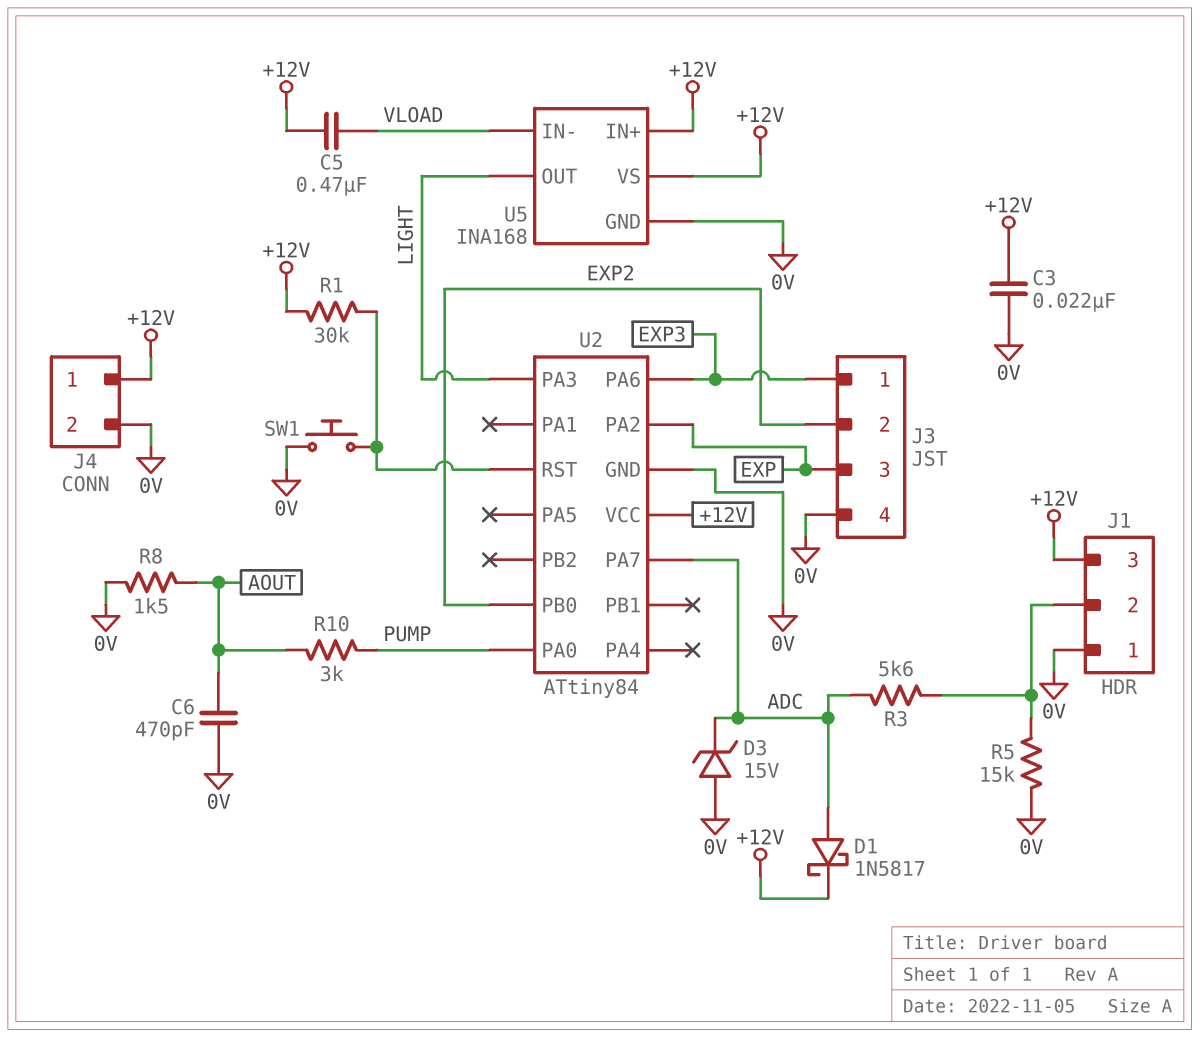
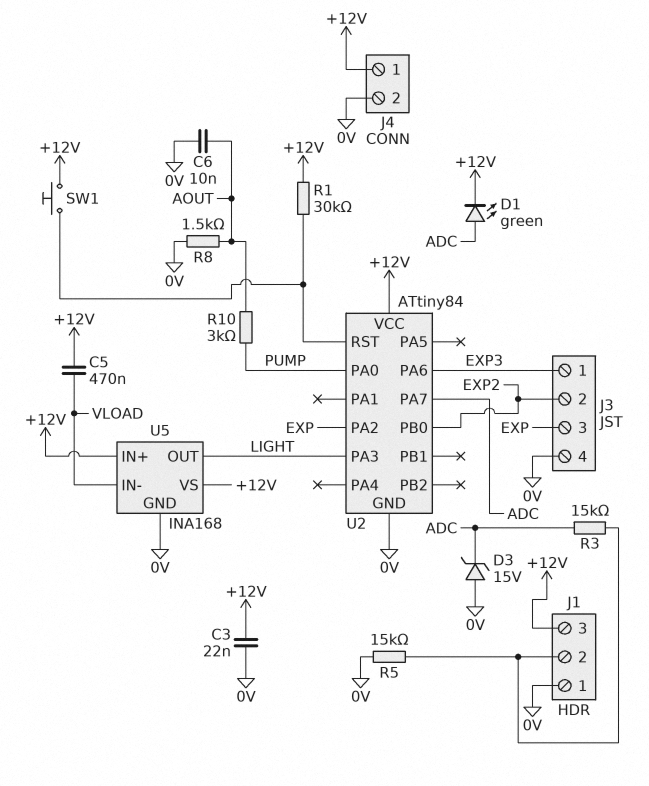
C6: 470pF (0V, AOUT) -> 10nF (0V, AOUT)
D1: schottky 1N5817 (A ADC, K +12V) -> LED green (A ADC, K +12V)
R3: 5.6k (ADC, J1/2) -> 15k (ADC, J1/2)
SW1: button (0V, U2/RST) -> button (+12V, U2/RST)

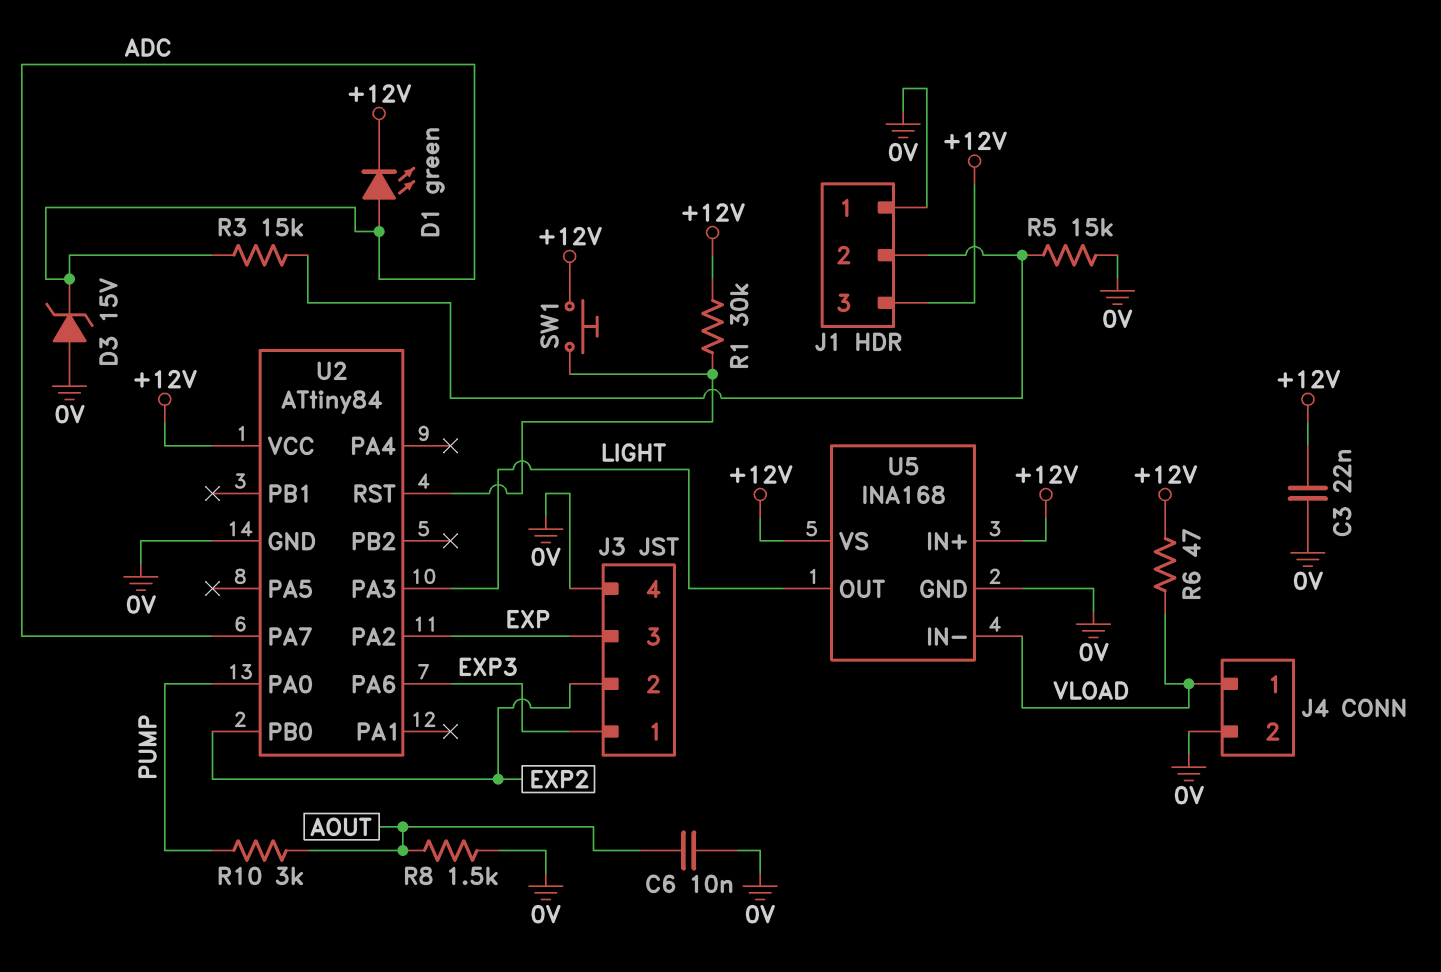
C5: 470nF (+12V, VLOAD) -> none
J4 pin 1: +12V -> VLOAD
R6: none -> 47 (+12V, VLOAD)

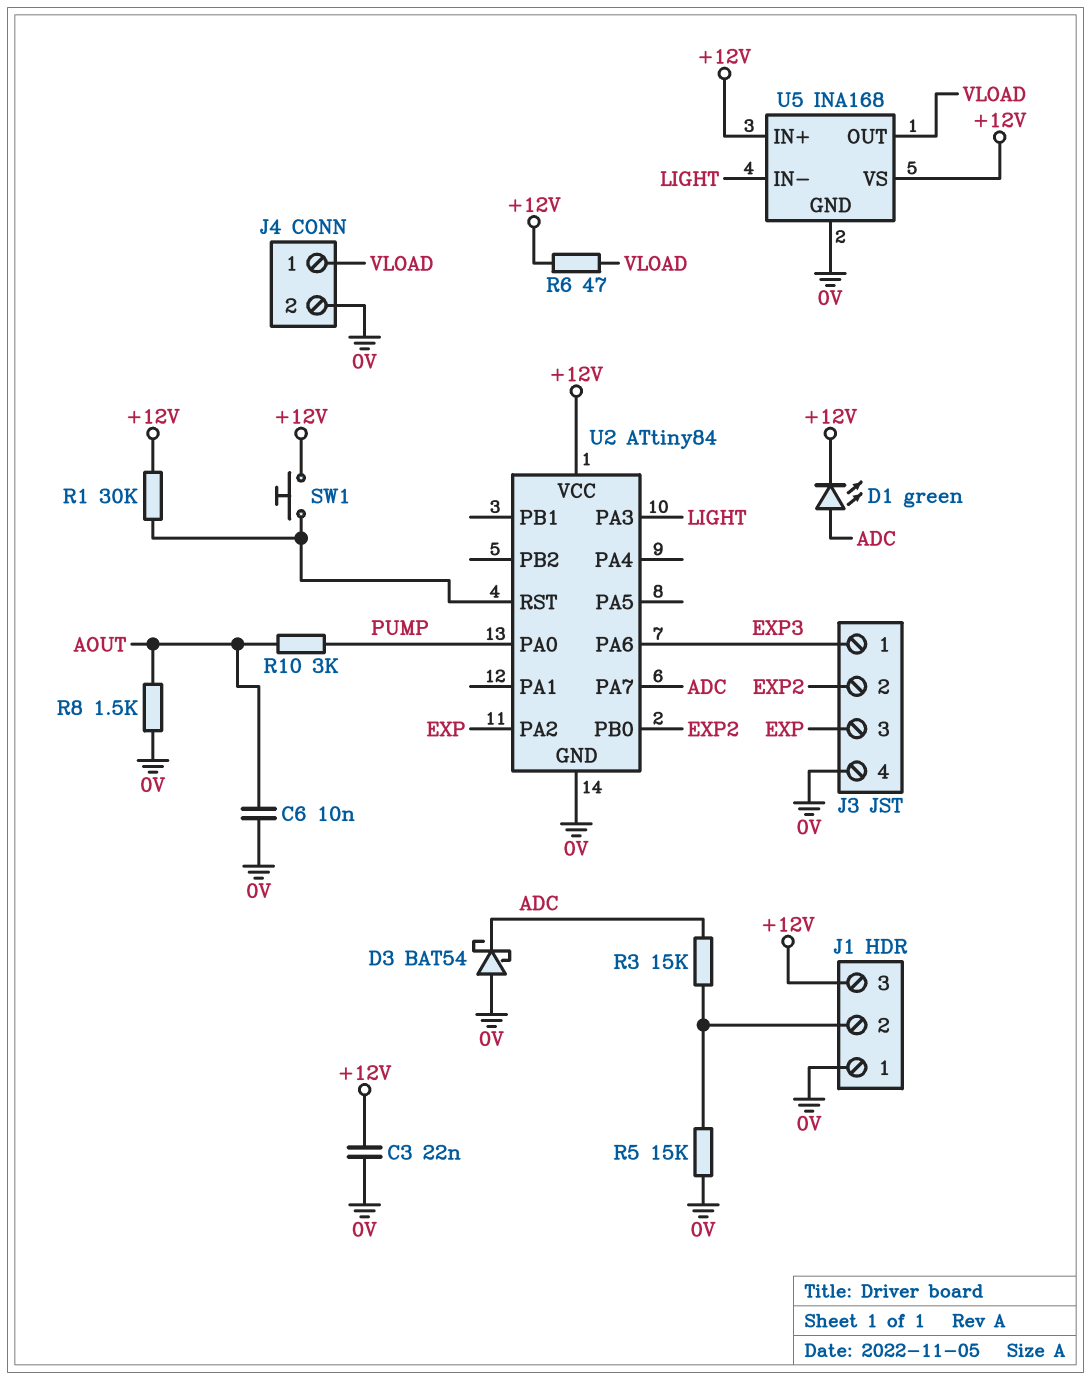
D3: zener 15V (A 0V, K ADC) -> schottky BAT54 (A 0V, K ADC)
U5 pin IN-: VLOAD -> LIGHT
U5 pin OUT: LIGHT -> VLOAD

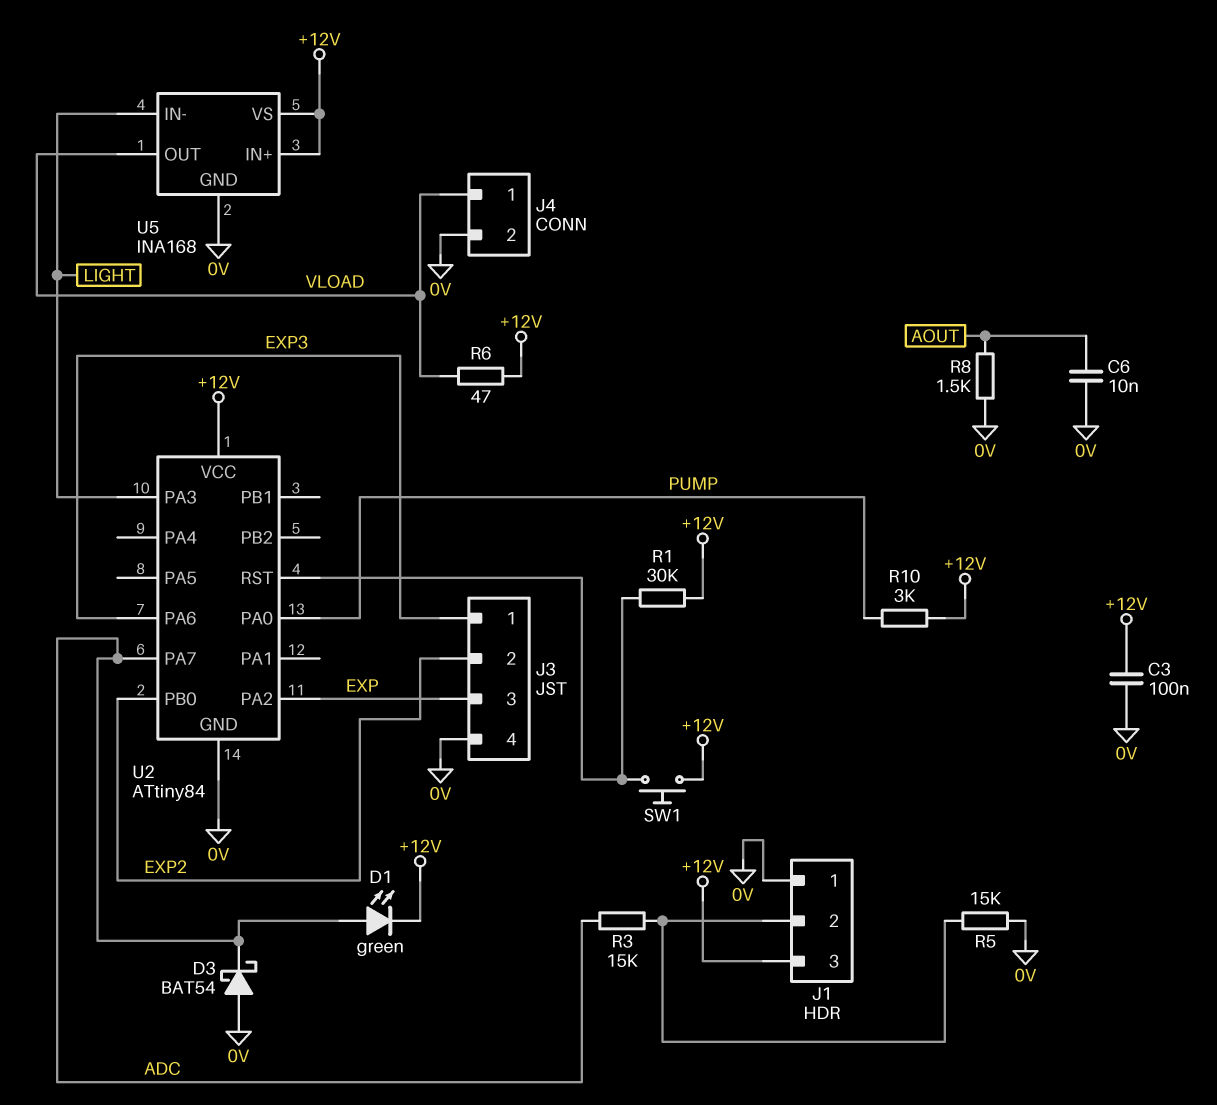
C3: 22nF (+12V, 0V) -> 100nF (+12V, 0V)
R10: 3k (AOUT, PUMP) -> 3k (+12V, PUMP)

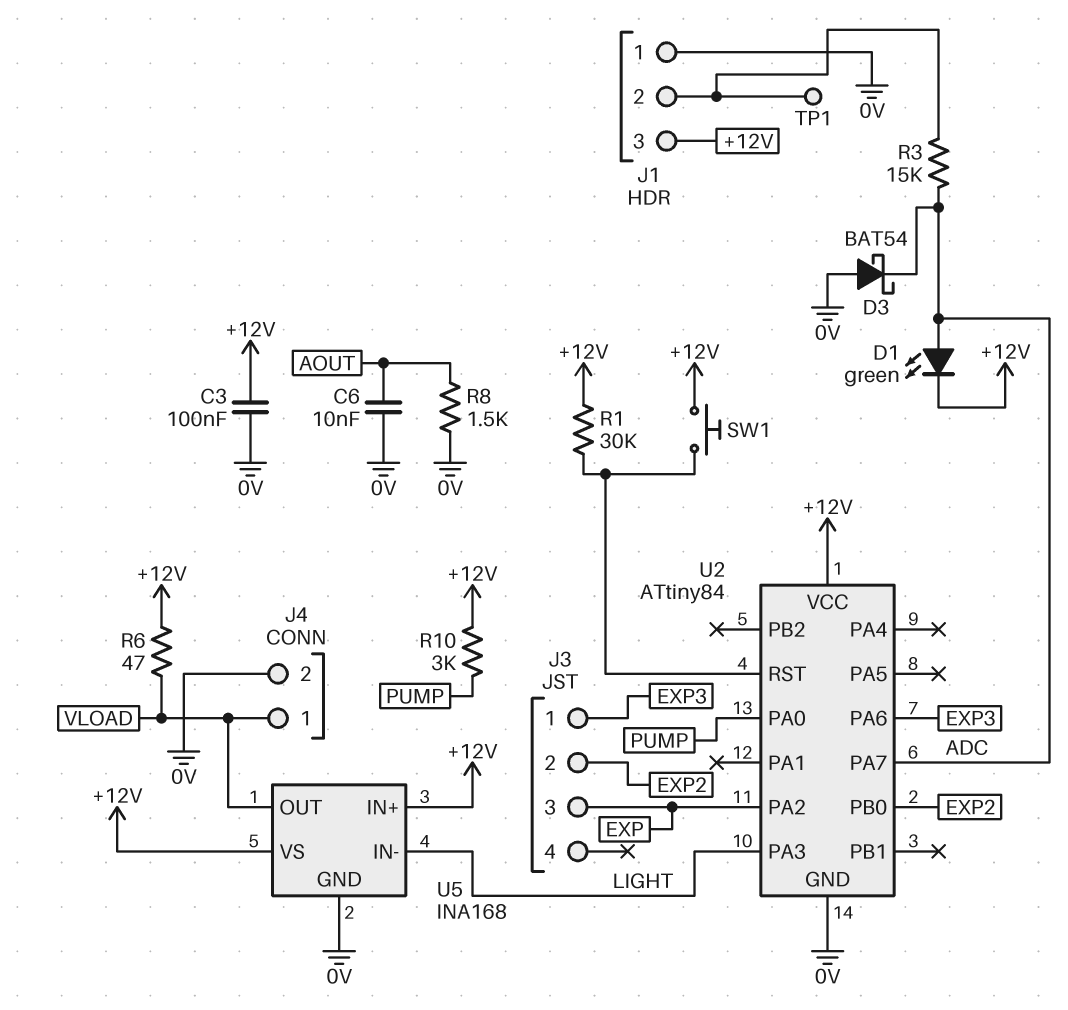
J3 pin 4: 0V -> none
R5: 15k (0V, J1/2) -> none
TP1: none -> test point (J1/2)

